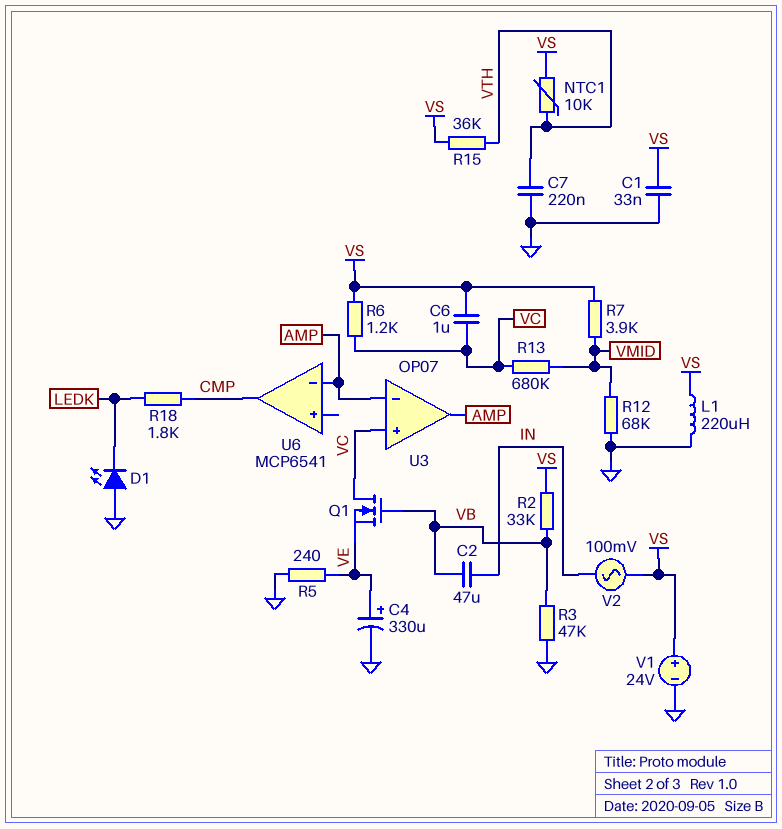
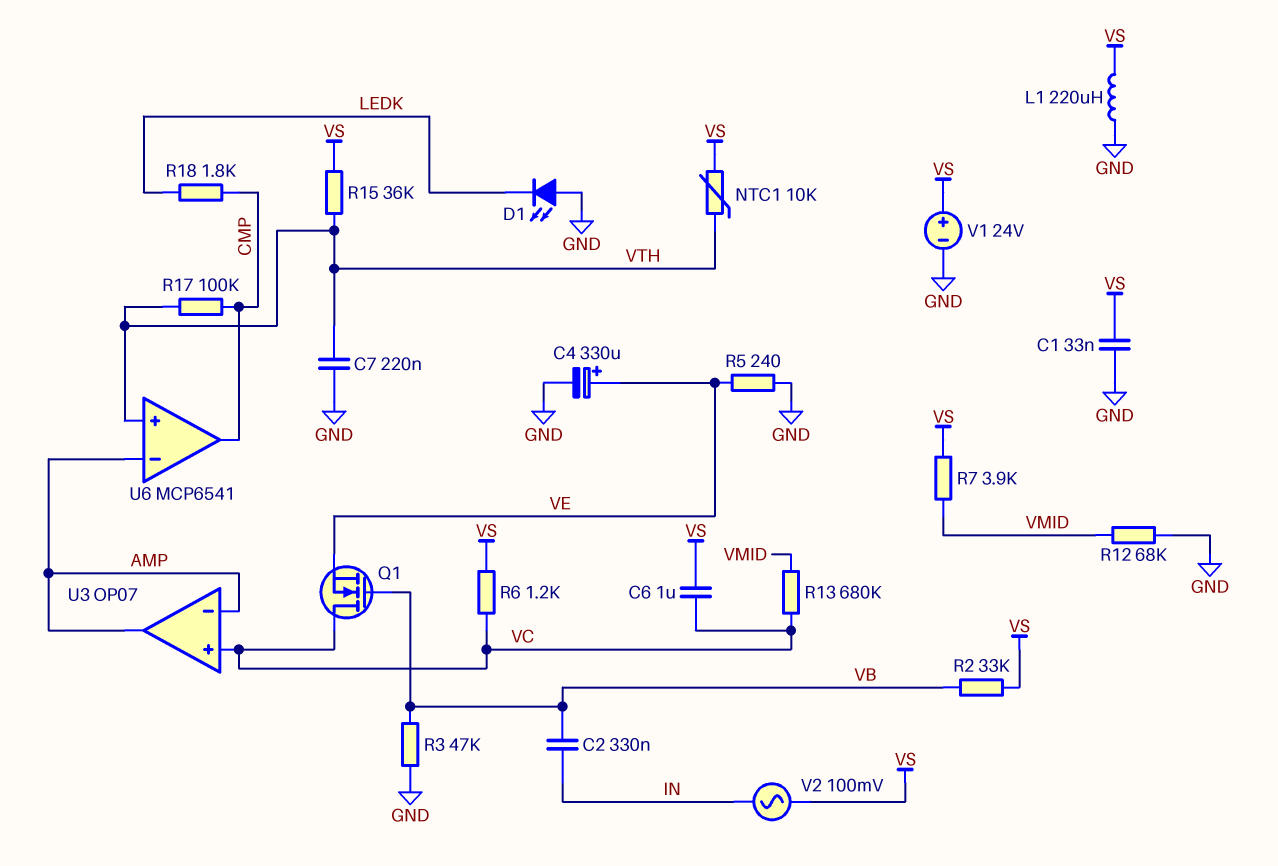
C2: 47uF (IN, VB) -> 330nF (IN, VB)
R17: none -> 100k (CMP, VTH)
U6 pin in+: none -> VTH

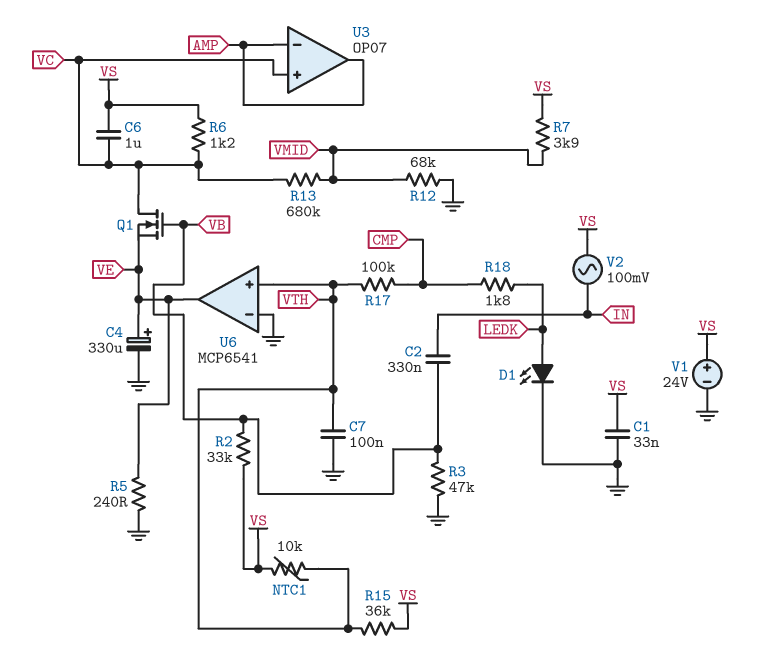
C7: 220nF (GND, VTH) -> 100nF (GND, VTH)
D1: LED (A GND, K LEDK) -> LED (A LEDK, K GND)
L1: 220uH (GND, VS) -> none
U6 pin in-: AMP -> GND
U6 pin out: CMP -> VE

